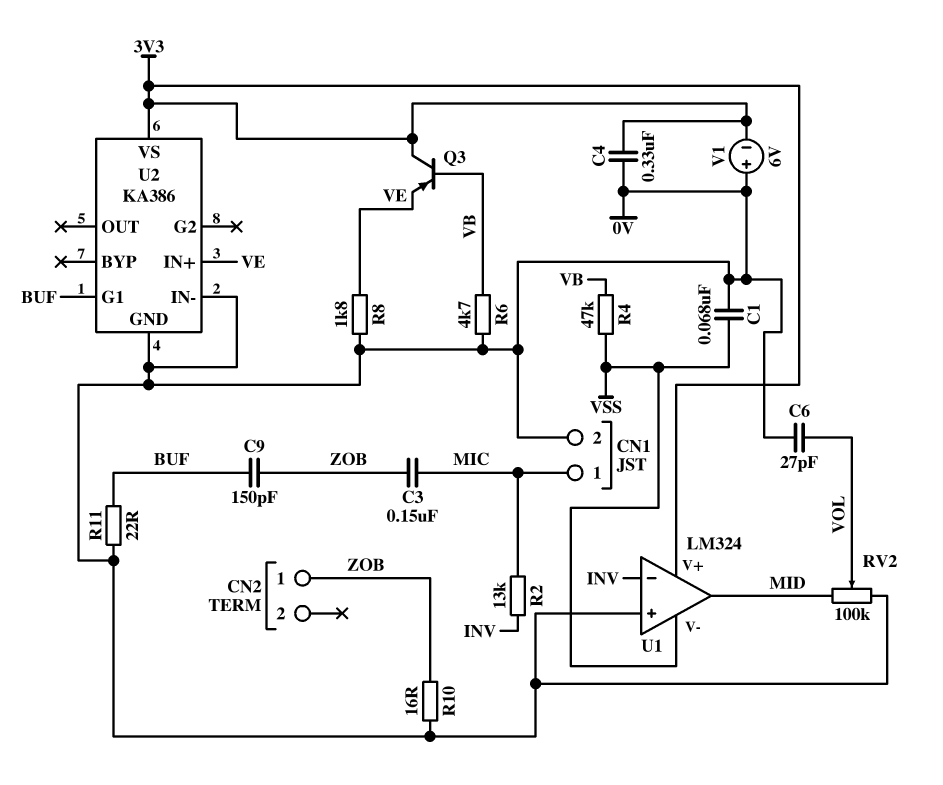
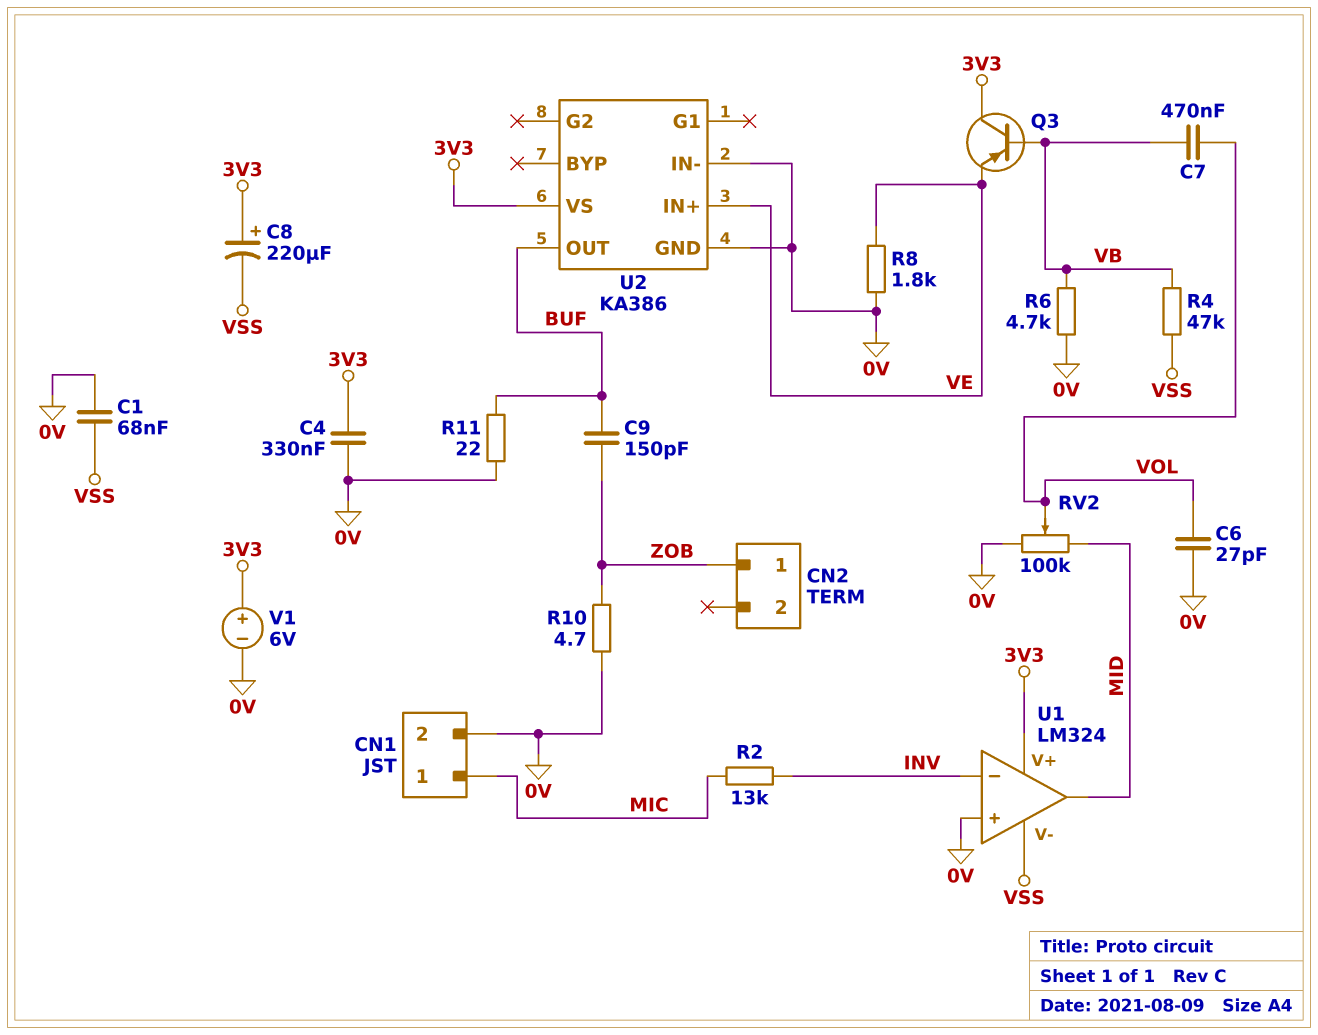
C3: 150nF (MIC, ZOB) -> none
C7: none -> 470nF (VB, VOL)
C8: none -> 220uF (plus 3V3, minus VSS)
R10: 16 (0V, ZOB) -> 4.7 (0V, ZOB)
U2 pin G1: BUF -> none
U2 pin OUT: none -> BUF
V1: 6V (plus 0V, minus 3V3) -> 6V (plus 3V3, minus 0V)

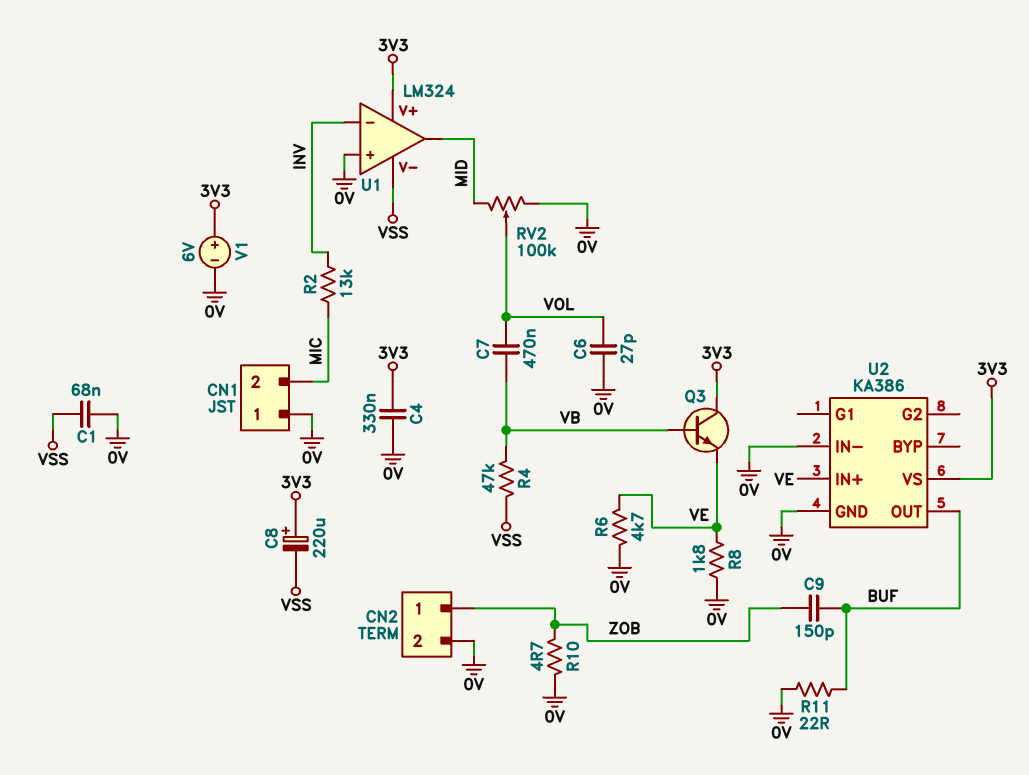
CN1 pin 1: MIC -> 0V
CN1 pin 2: 0V -> MIC
CN2 pin 2: none -> 0V
Q3: PNP (B VB, C 3V3, E VE) -> NPN (B VB, C 3V3, E VE)
R6: 4.7k (0V, VB) -> 4.7k (0V, VE)

